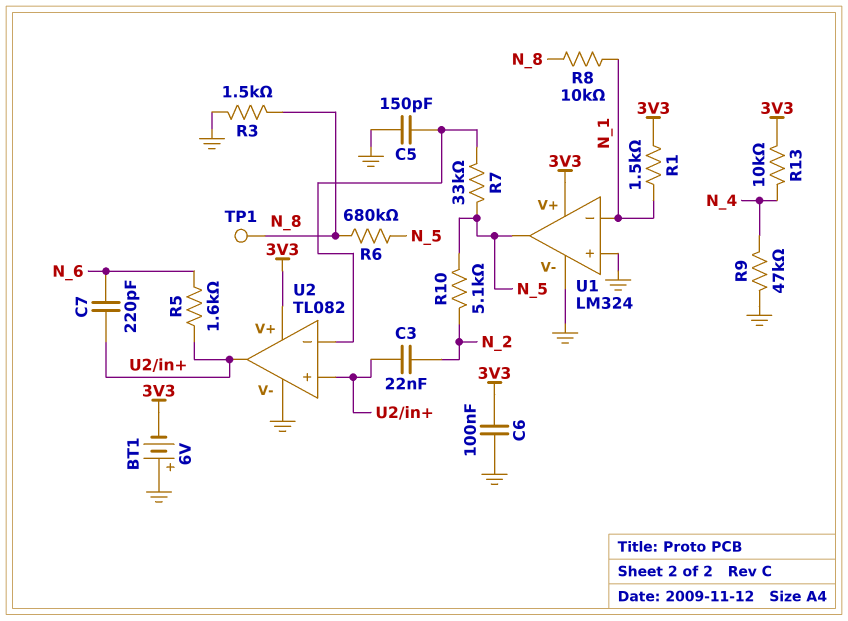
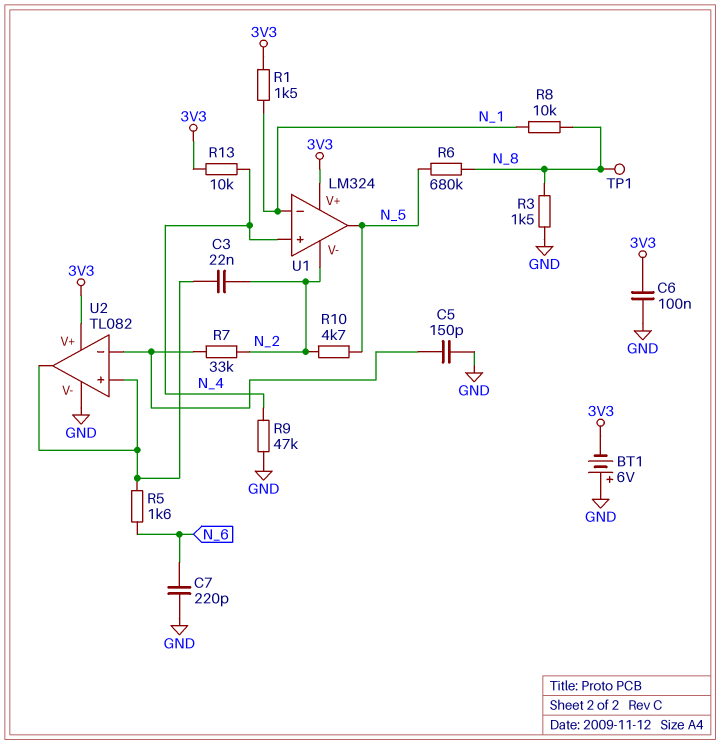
C7: 220pF (N_6, U2/in+) -> 220pF (GND, N_6)
R7: 33k (N_5, U2/in-) -> 33k (N_2, U2/in-)
R10: 5.1k (N_2, N_5) -> 4.7k (N_2, N_5)
U1 pin V-: GND -> N_2
U1 pin in+: GND -> N_4

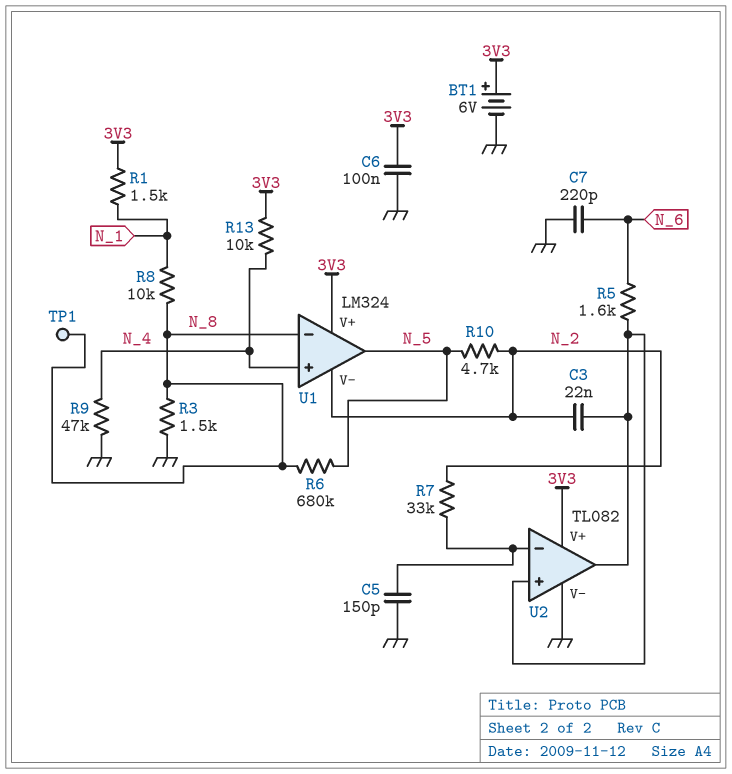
BT1: 6V (plus GND, minus 3V3) -> 6V (plus 3V3, minus GND)
U1 pin in-: N_1 -> N_8

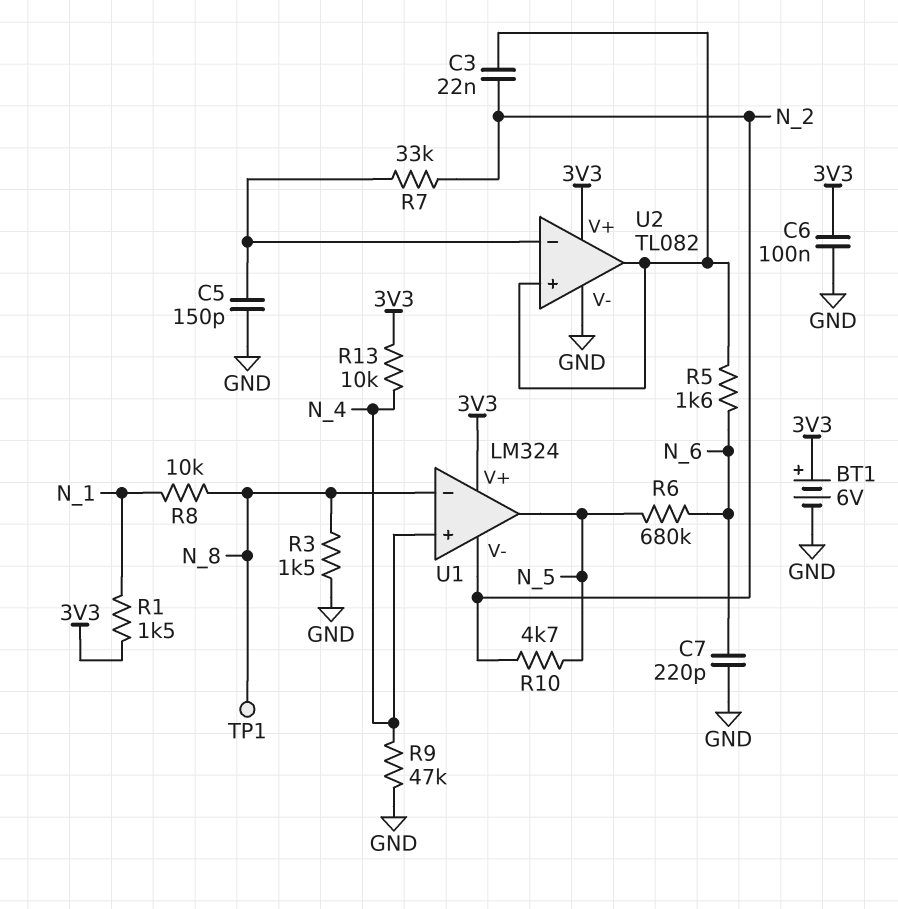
R6: 680k (N_5, N_8) -> 680k (N_5, N_6)

